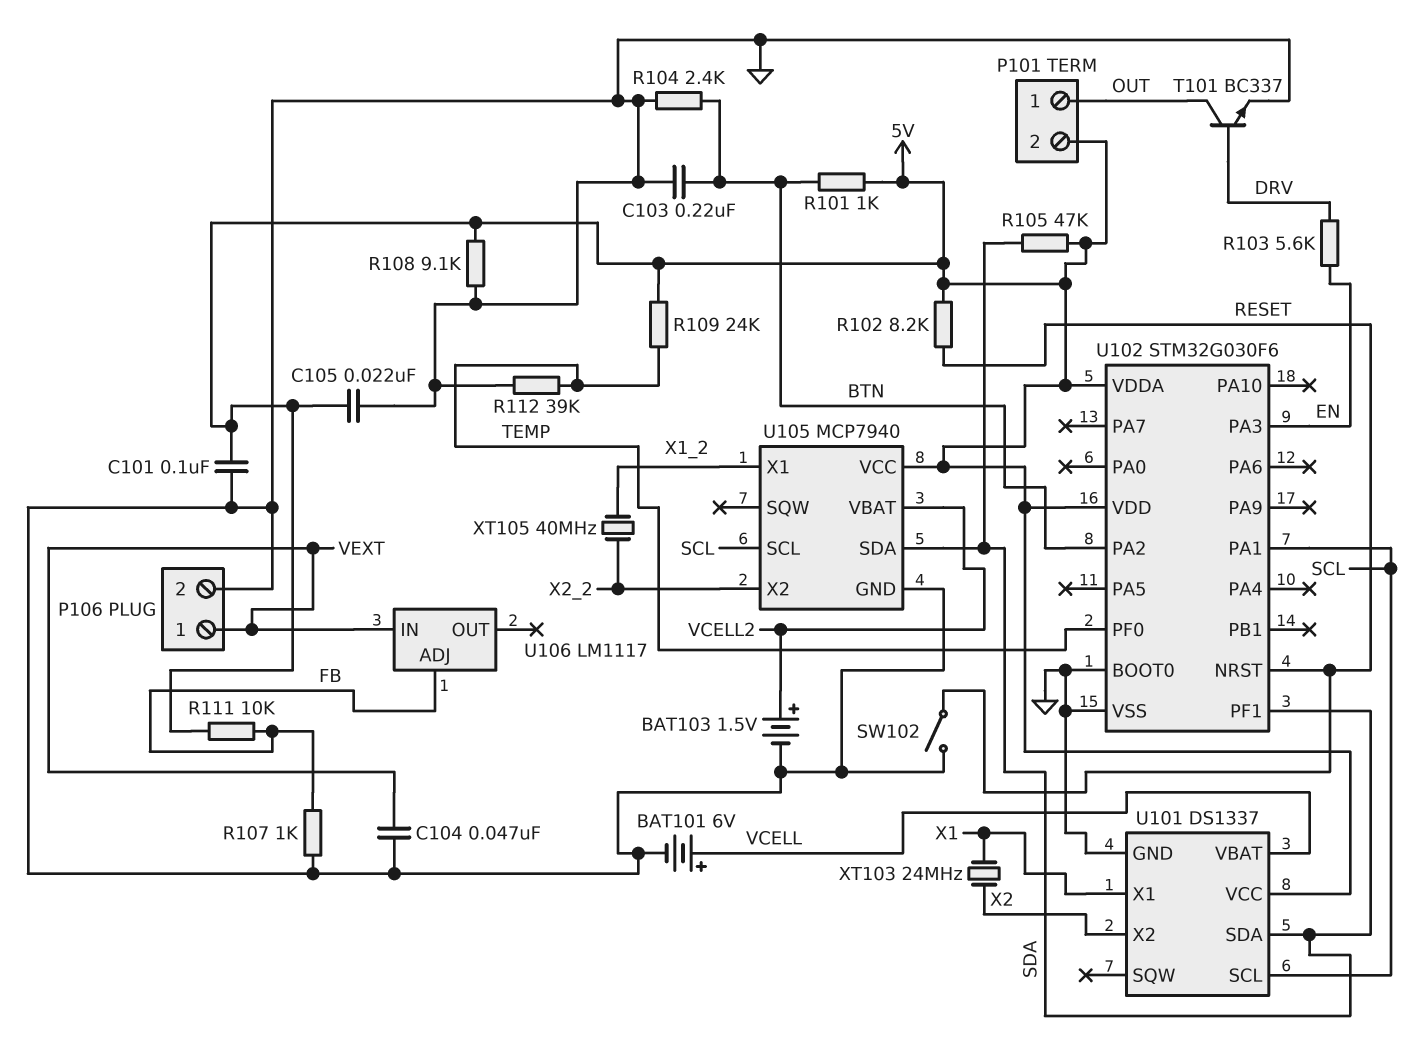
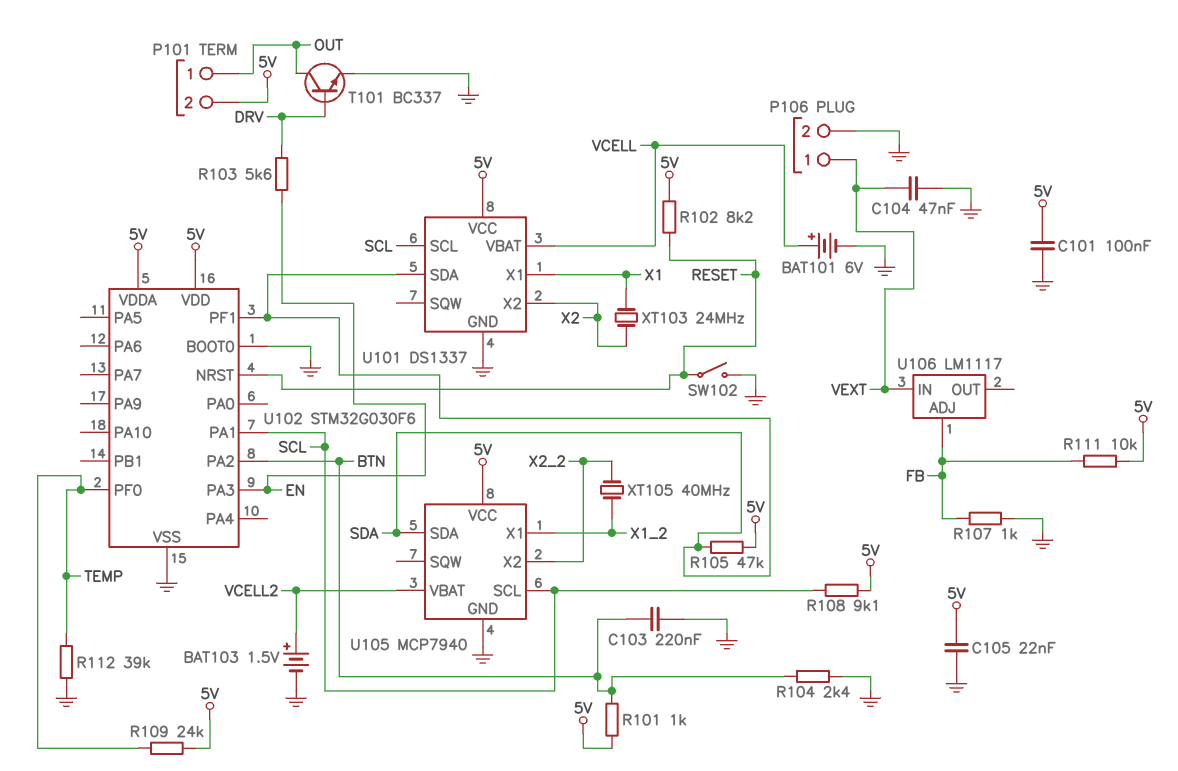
R108: 9.1k (5V, GND) -> 9.1k (5V, SCL)

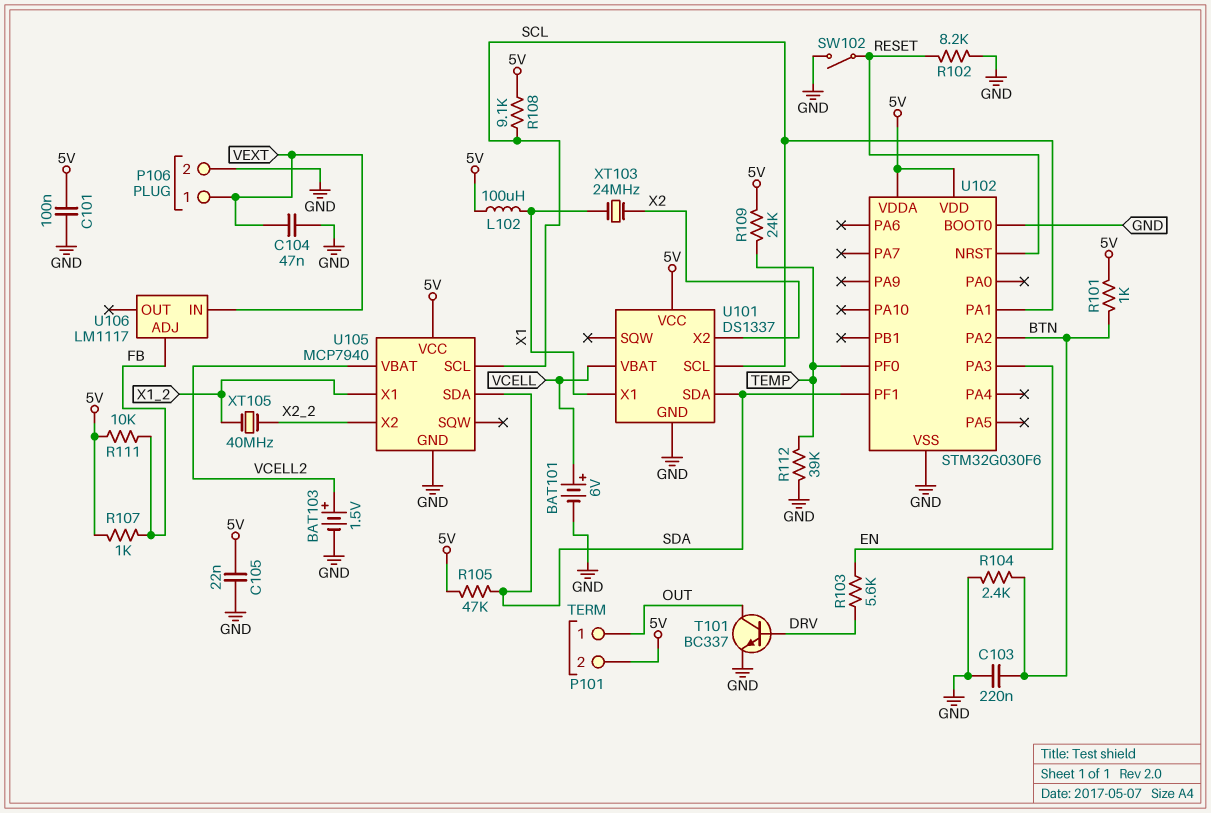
L102: none -> 100uH (5V, X1)
R102: 8.2k (5V, RESET) -> 8.2k (GND, RESET)
R107: 1k (FB, GND) -> 1k (5V, FB)

